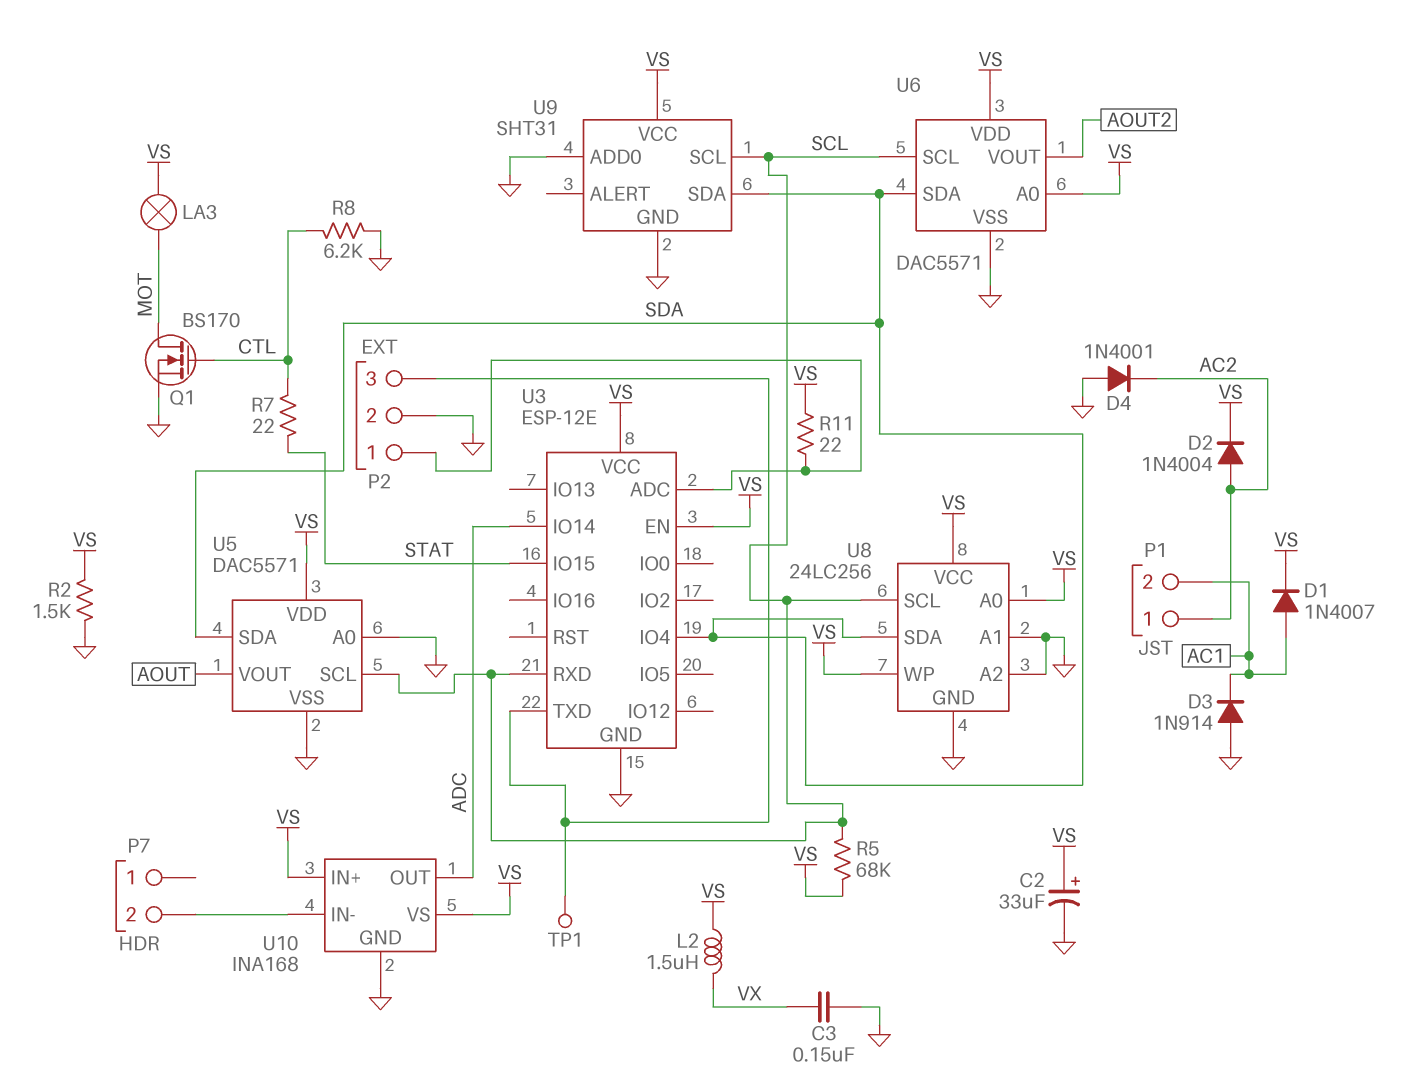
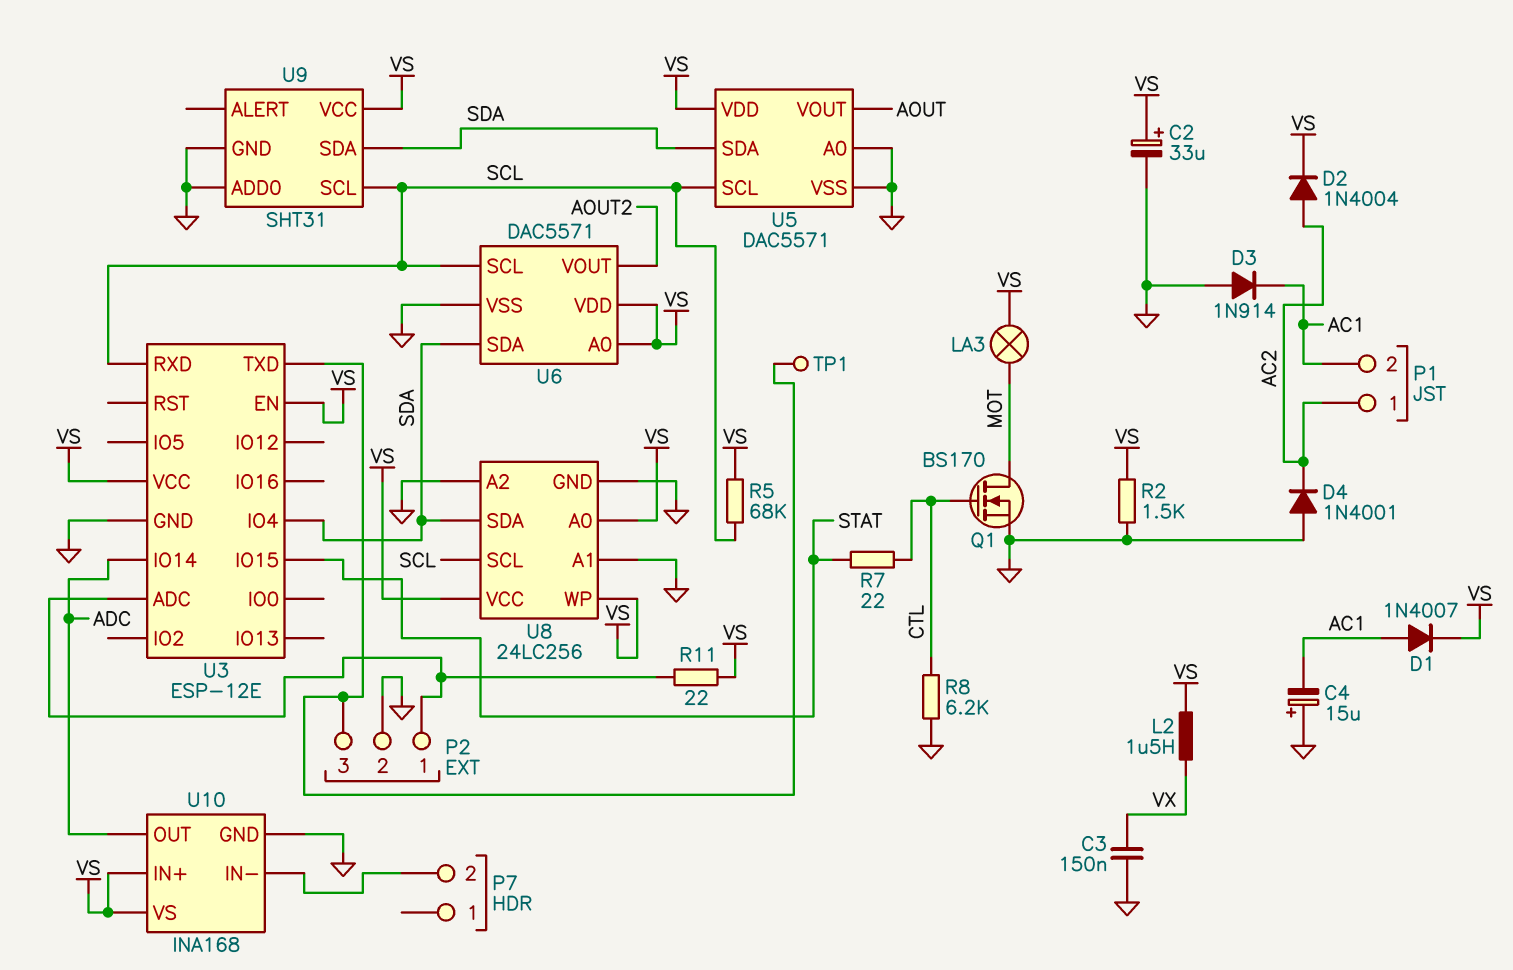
C4: none -> 15uF (plus GND, minus AC1)

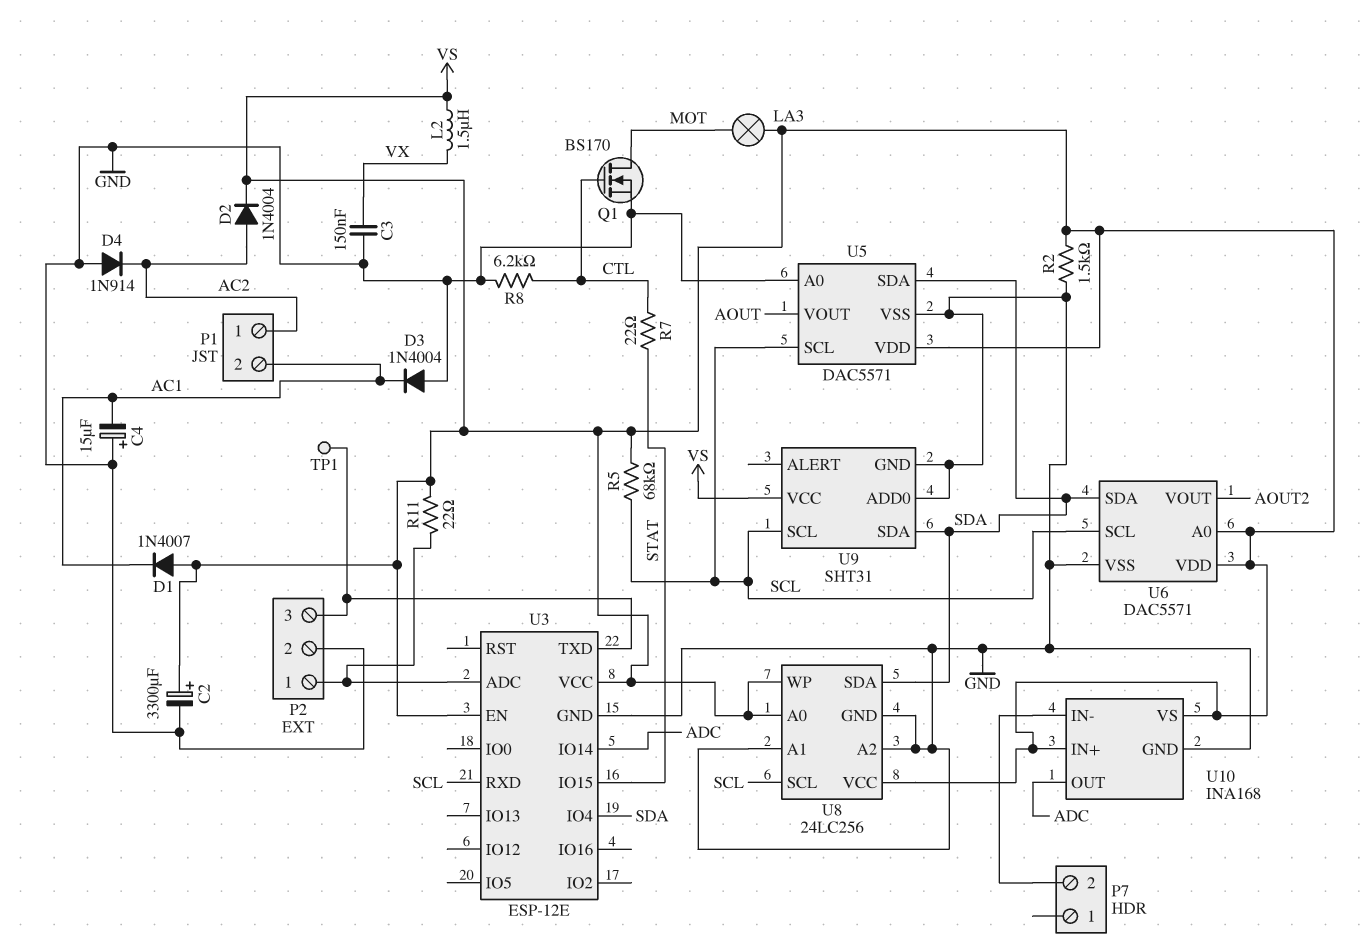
C2: 33uF (plus VS, minus GND) -> 3300uF (plus VS, minus GND)
D1: diode 1N4007 (A AC1, K VS) -> diode 1N4007 (A VS, K AC1)
D3: diode 1N914 (A GND, K AC1) -> diode 1N4004 (A GND, K AC1)
D4: diode 1N4001 (A GND, K AC2) -> diode 1N914 (A GND, K AC2)

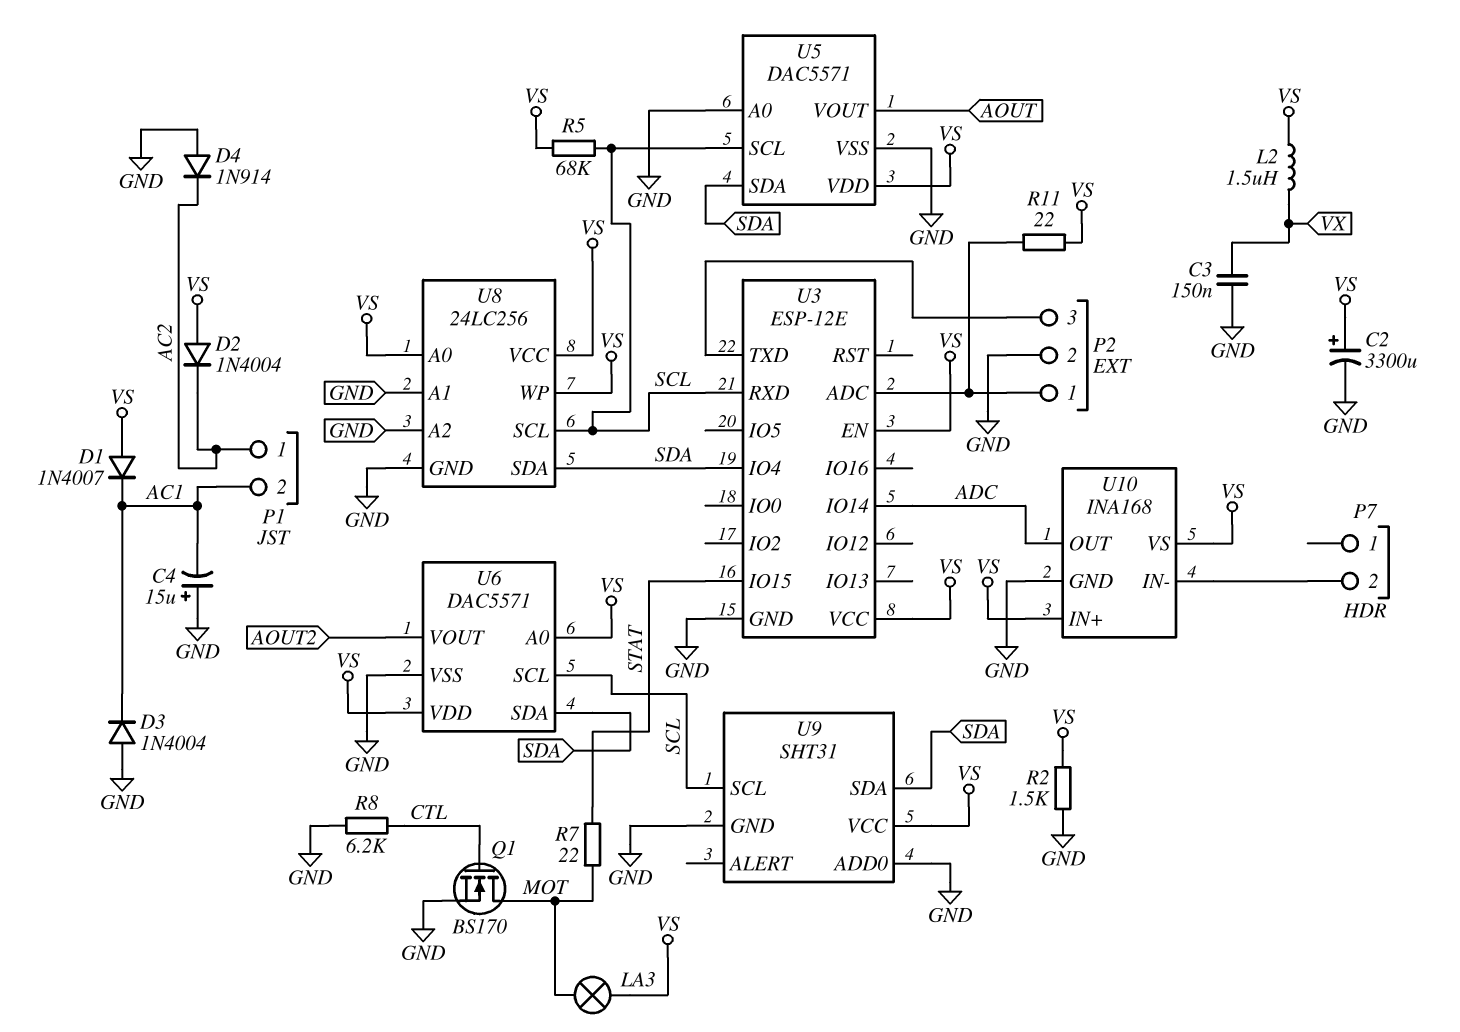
D2: diode 1N4004 (A AC2, K VS) -> diode 1N4004 (A VS, K AC2)
R7: 22 (CTL, STAT) -> 22 (MOT, STAT)
TP1: test point (P2/3) -> none

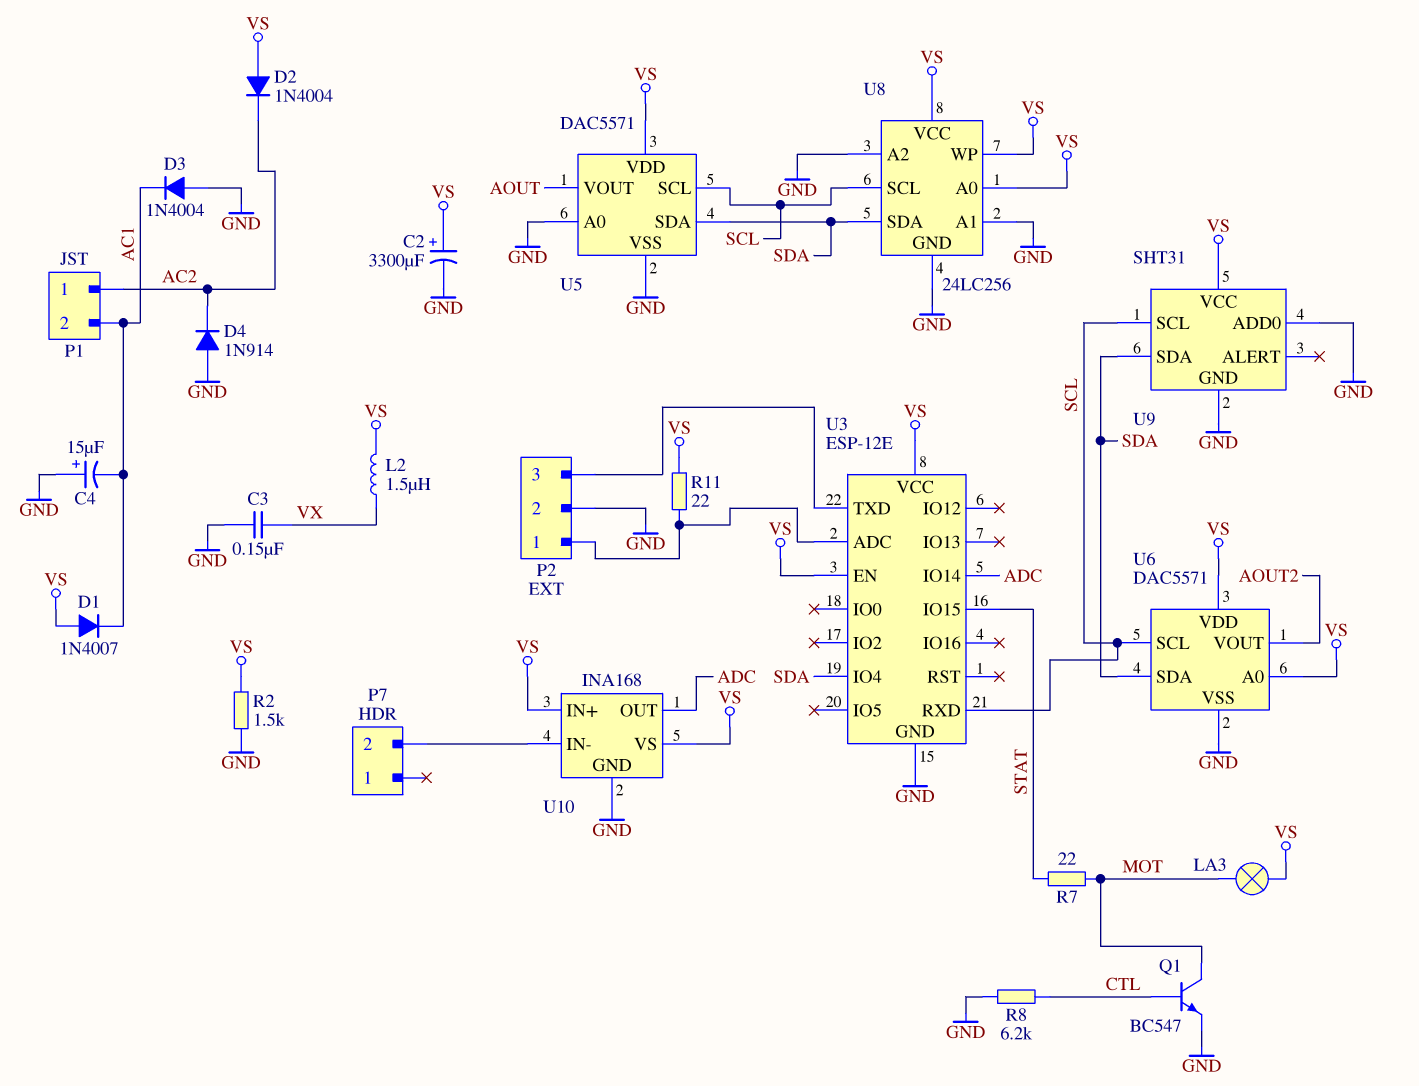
Q1: NMOS BS170 (G CTL, D MOT, S GND) -> NPN BC547 (B CTL, C MOT, E GND)
R5: 68k (SCL, VS) -> none

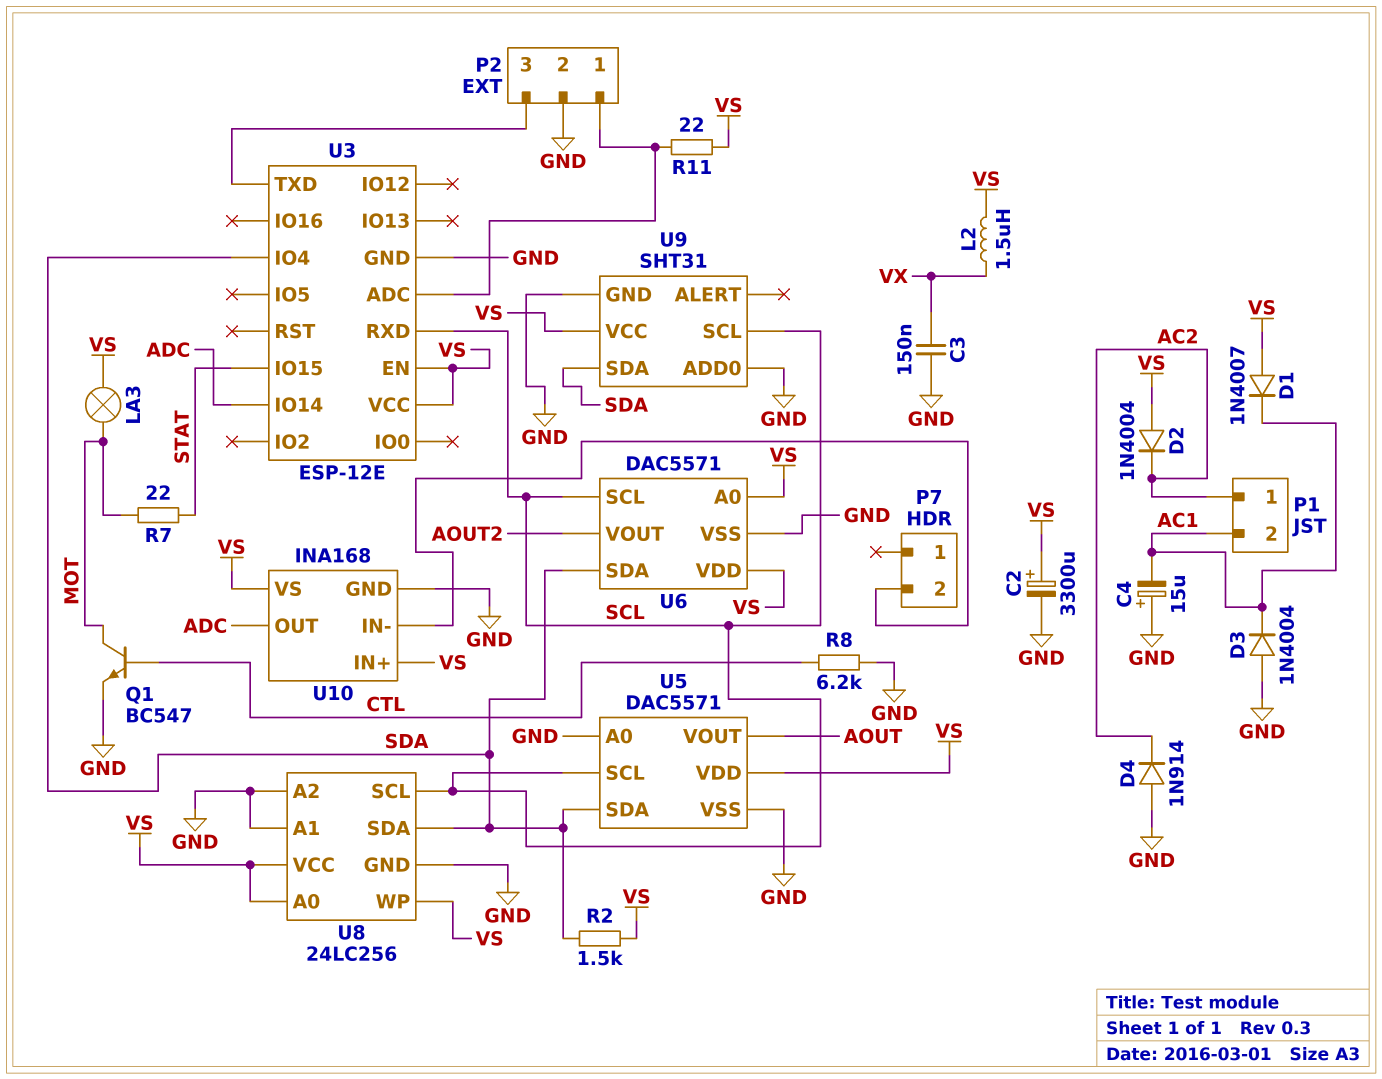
R2: 1.5k (GND, VS) -> 1.5k (SDA, VS)

